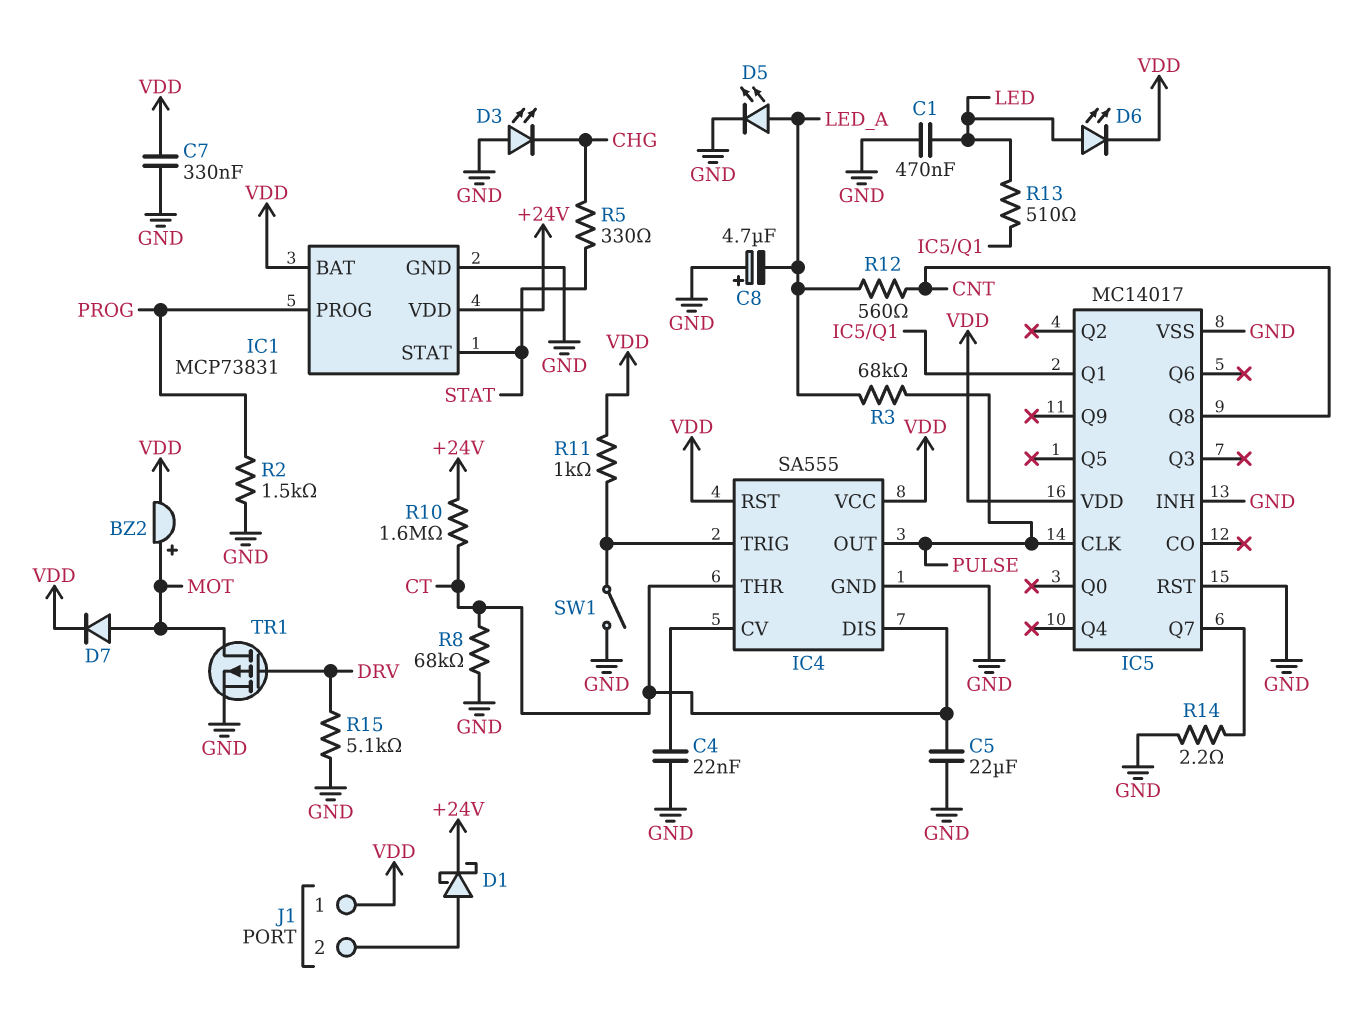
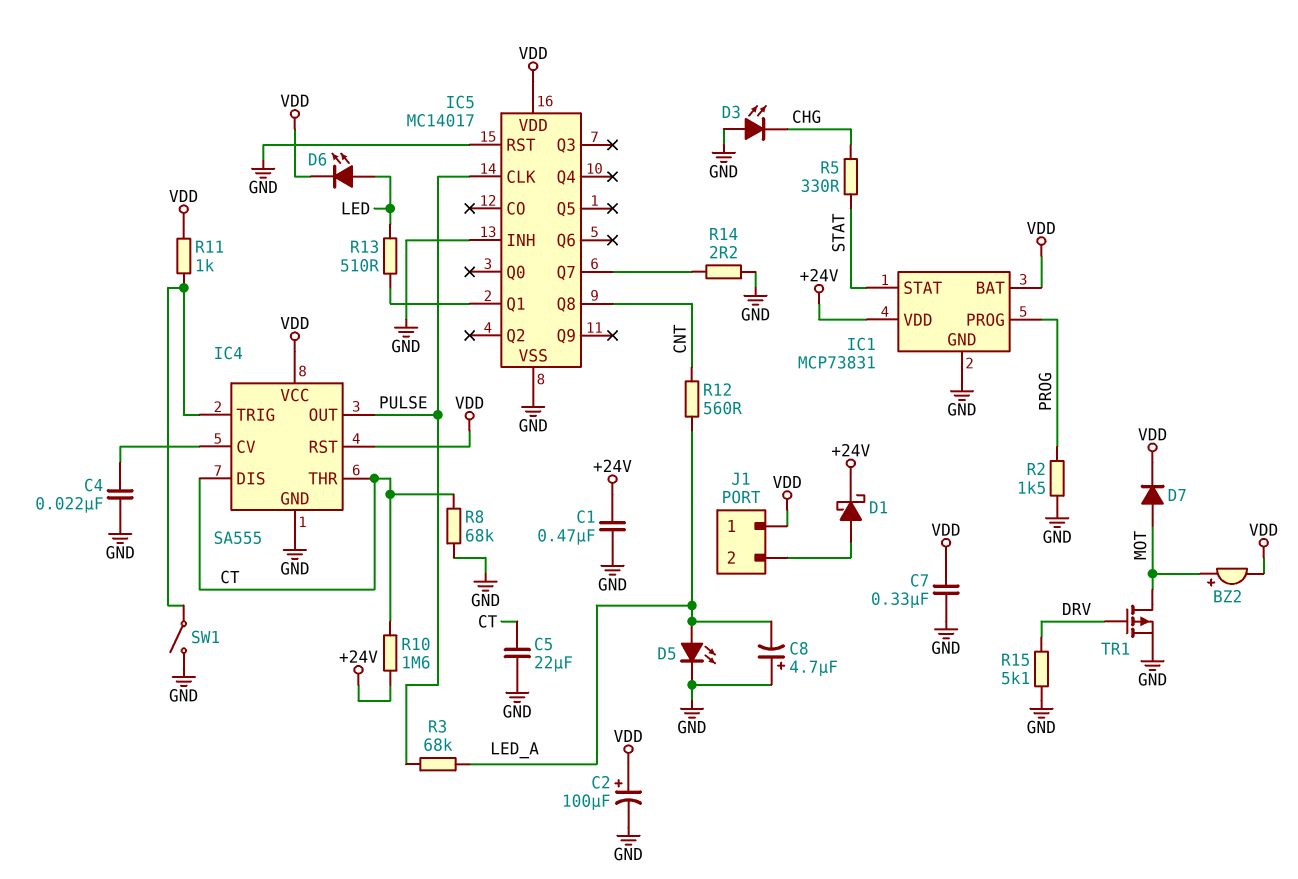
C1: 470nF (GND, LED) -> 470nF (+24V, GND)
C2: none -> 100uF (plus VDD, minus GND)

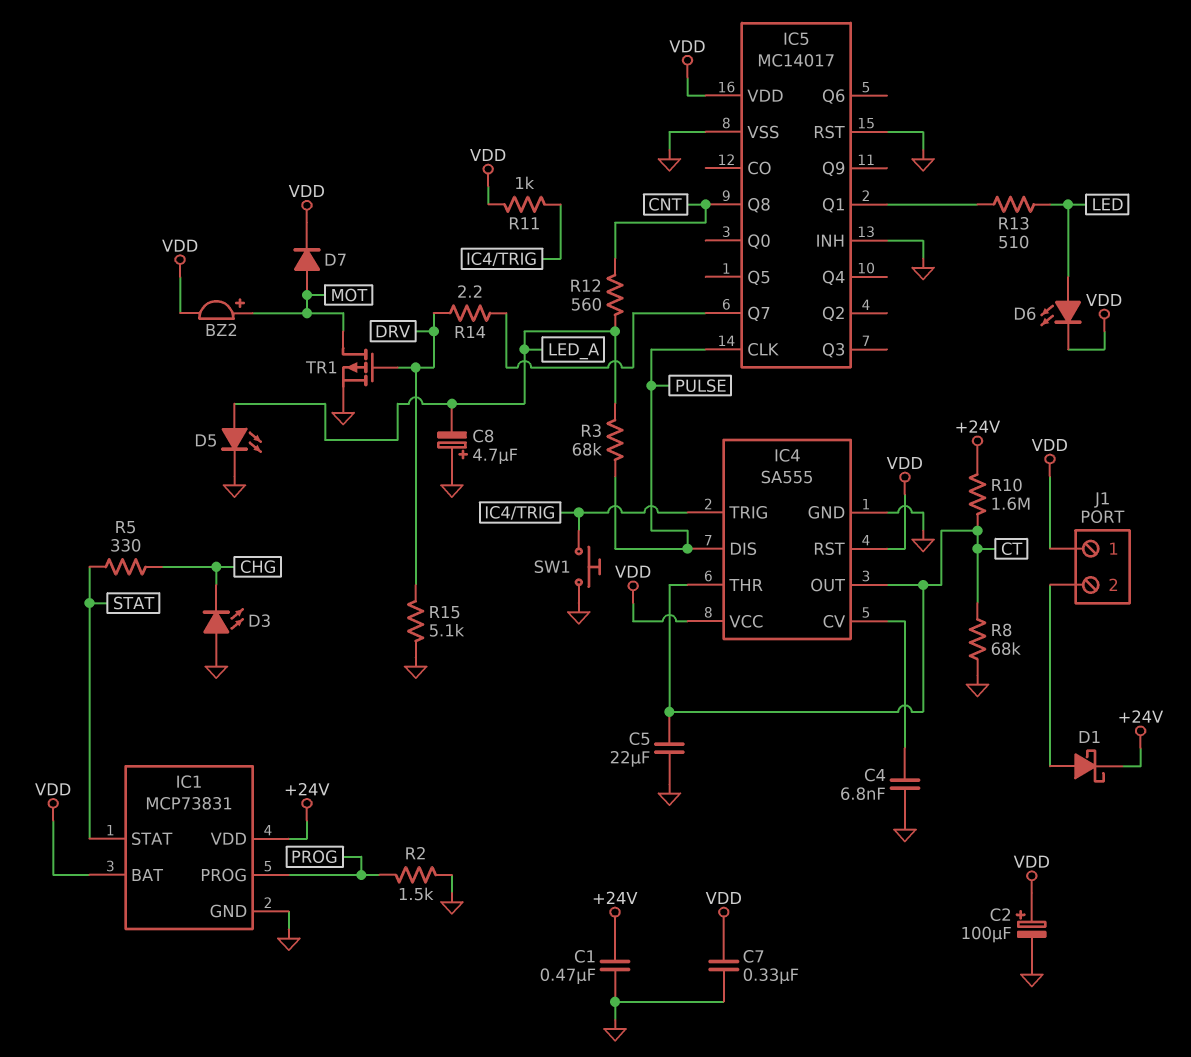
C4: 22nF (GND, IC4/CV) -> 6.8nF (GND, IC4/CV)
IC4 pin DIS: CT -> PULSE
IC4 pin OUT: PULSE -> CT
R14: 2.2 (GND, IC5/Q7) -> 2.2 (DRV, IC5/Q7)
SW1: switch (GND, IC4/TRIG) -> button (GND, IC4/TRIG)

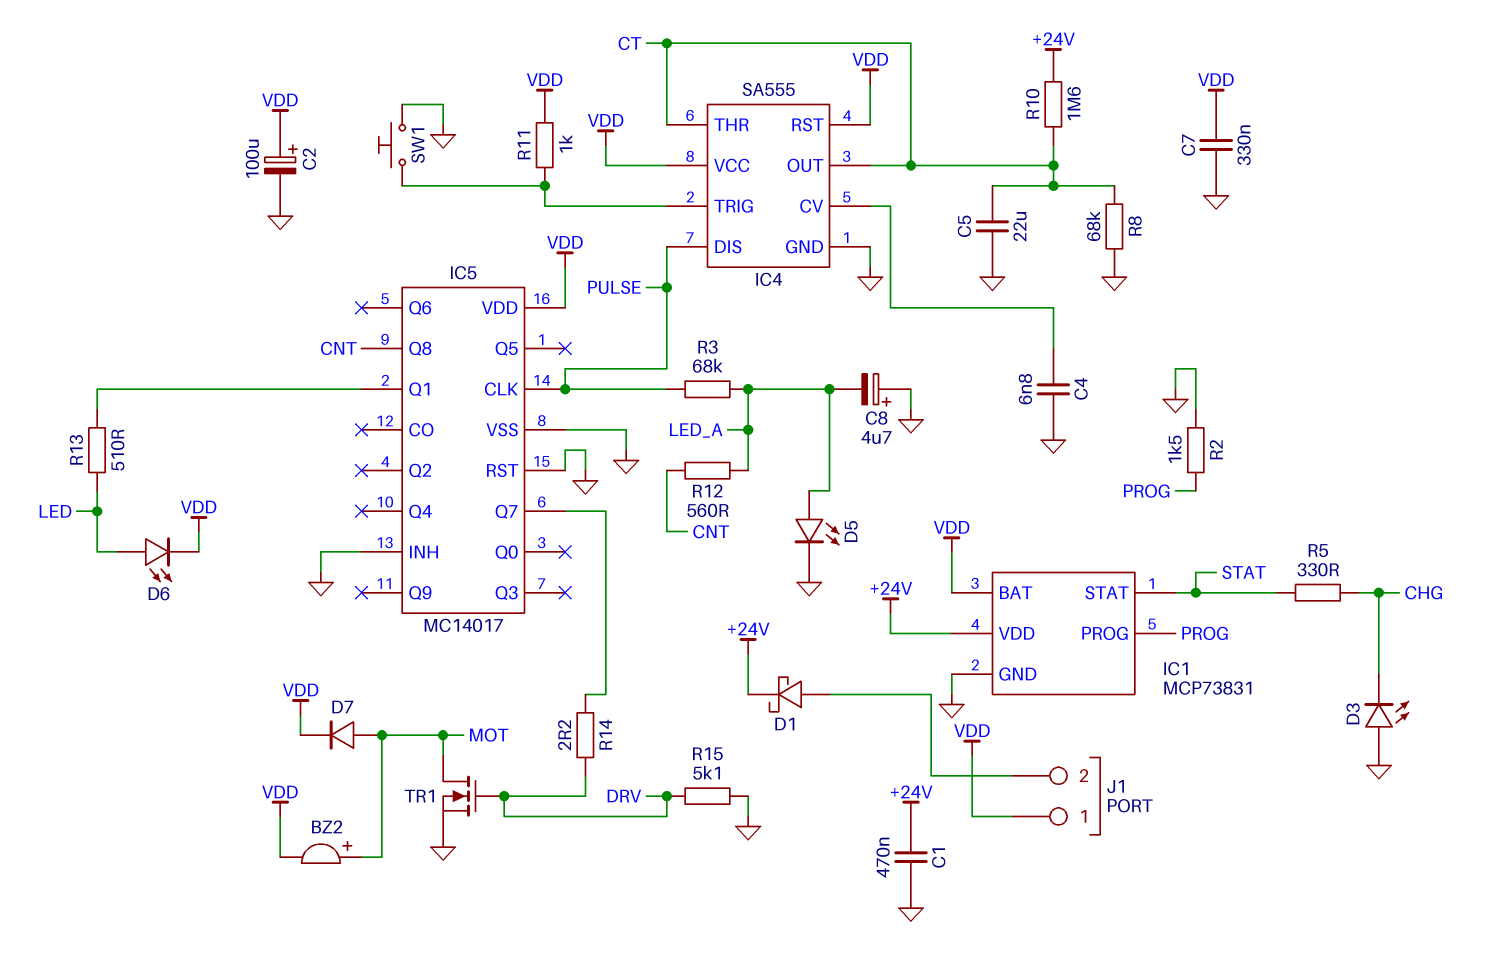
TR1: PMOS (G DRV, D MOT, S GND) -> NMOS (G DRV, D MOT, S GND)

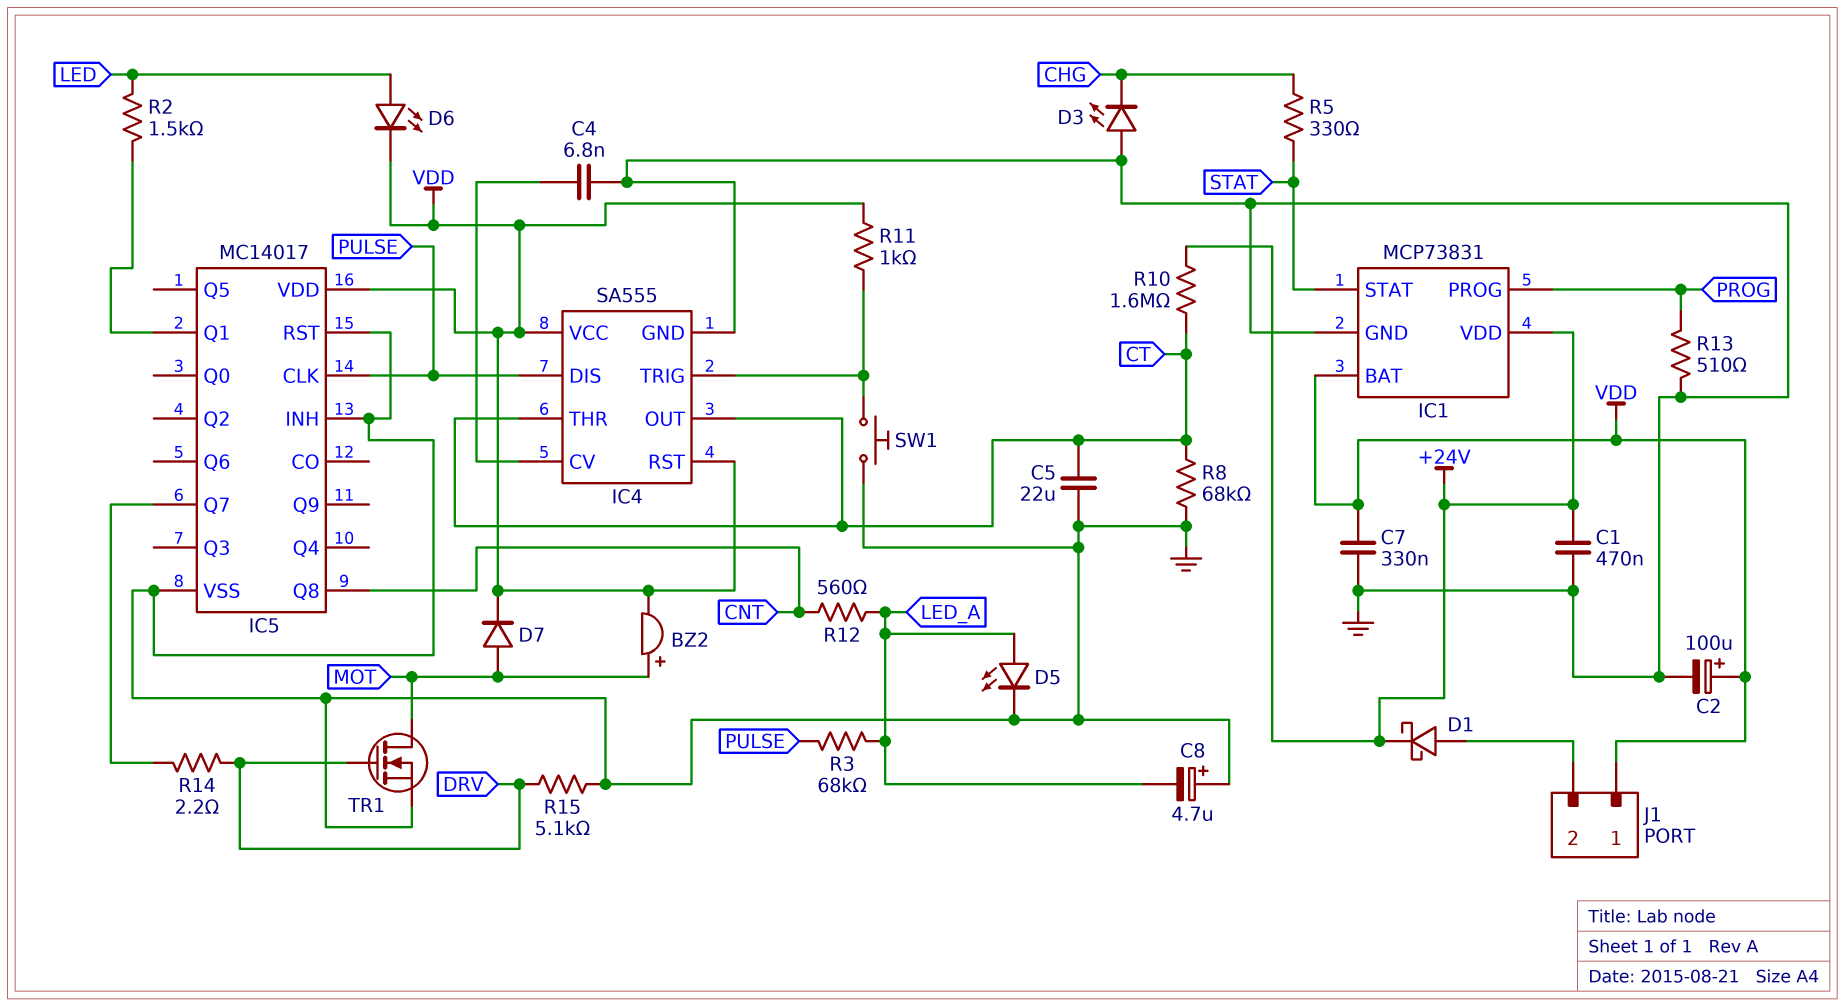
R2: 1.5k (GND, PROG) -> 1.5k (IC5/Q1, LED)
R13: 510 (IC5/Q1, LED) -> 510 (GND, PROG)

